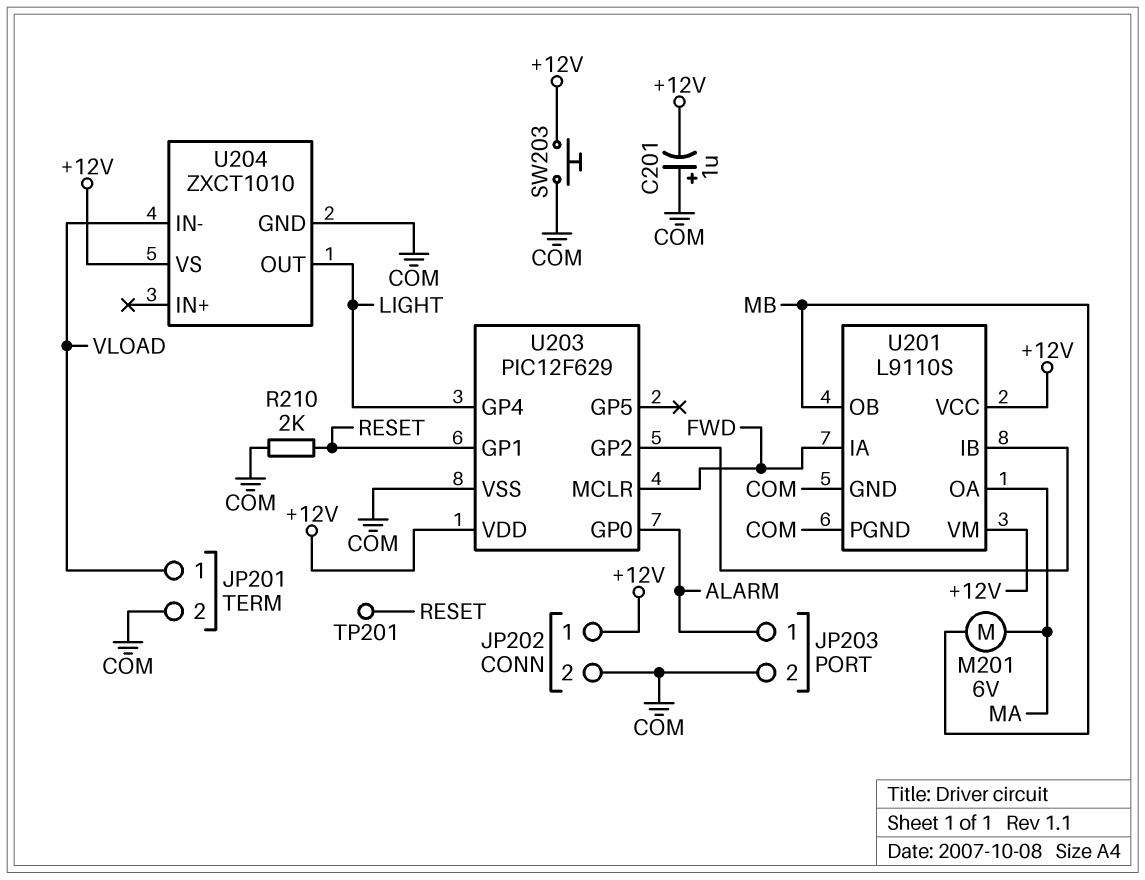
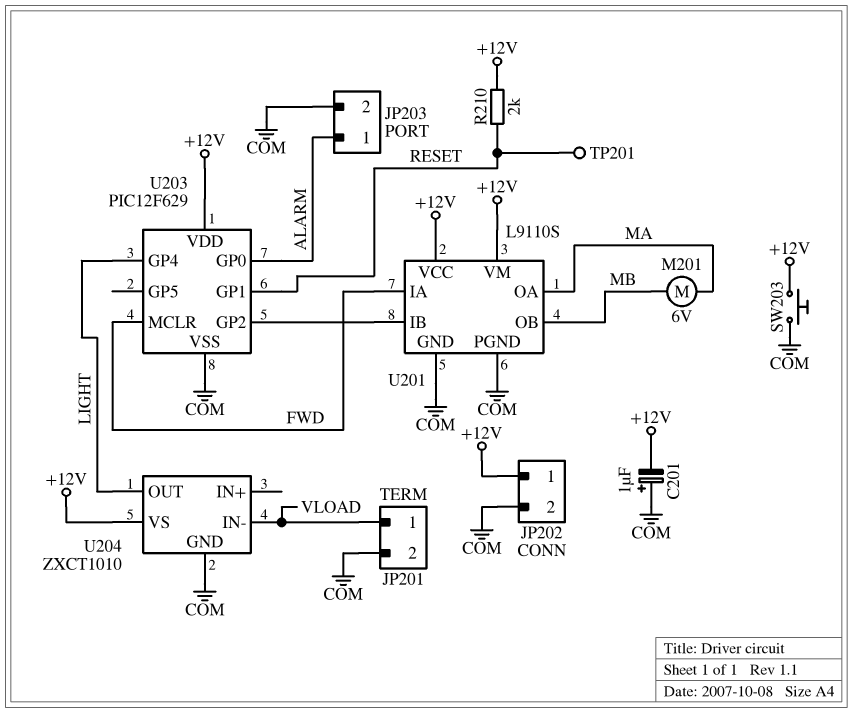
R210: 2k (COM, RESET) -> 2k (+12V, RESET)

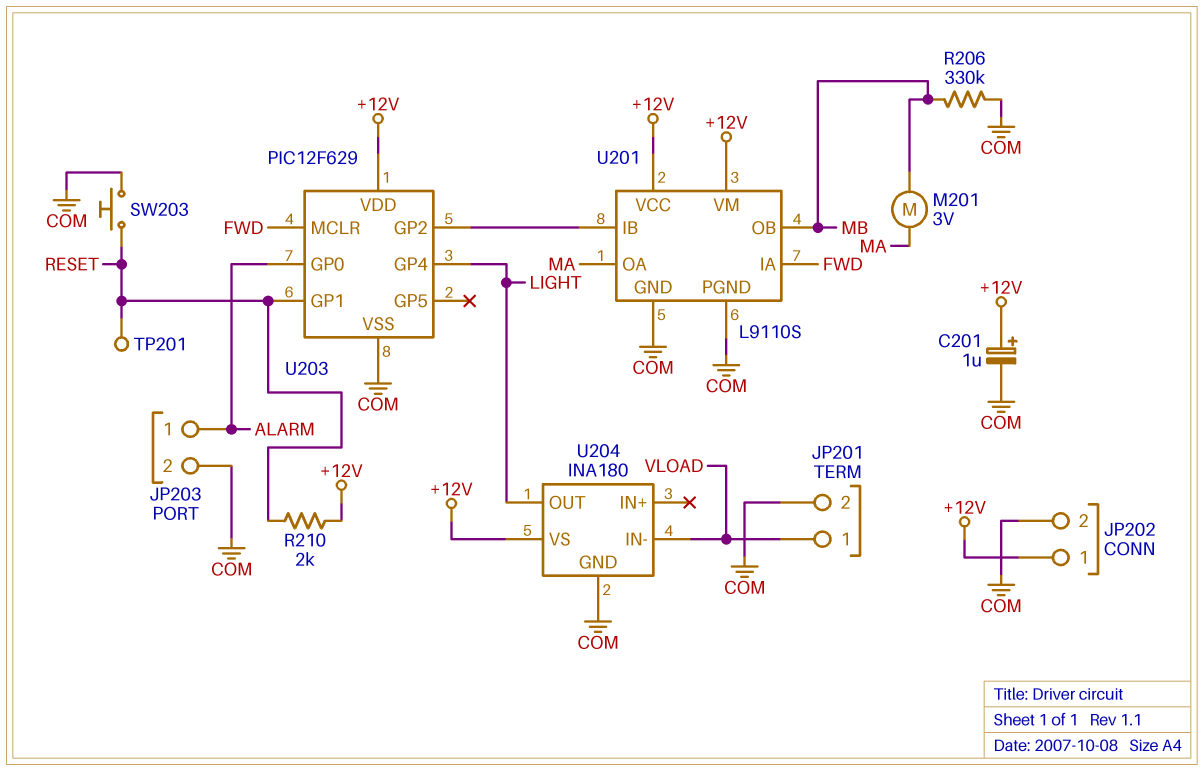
C201: 1uF (plus COM, minus +12V) -> 1uF (plus +12V, minus COM)
M201: motor 6V (MA, MB) -> motor 3V (MA, MB)
R206: none -> 330k (COM, MB)
SW203: button (+12V, COM) -> button (COM, RESET)
U204: ZXCT1010 -> INA180

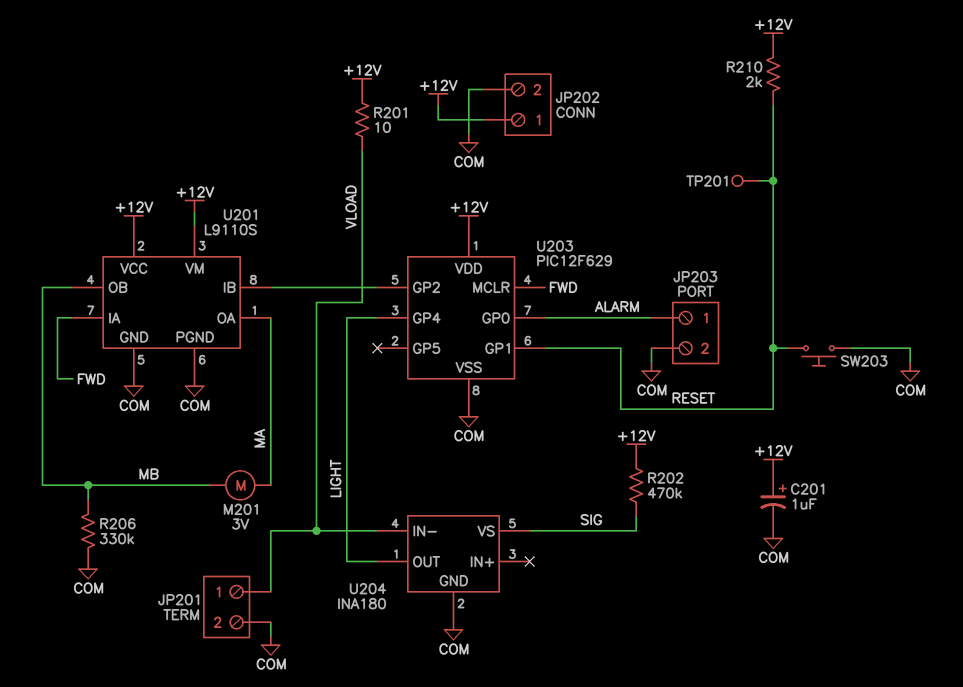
R201: none -> 10 (+12V, VLOAD)
R202: none -> 470k (+12V, SIG)
U204 pin VS: +12V -> SIG

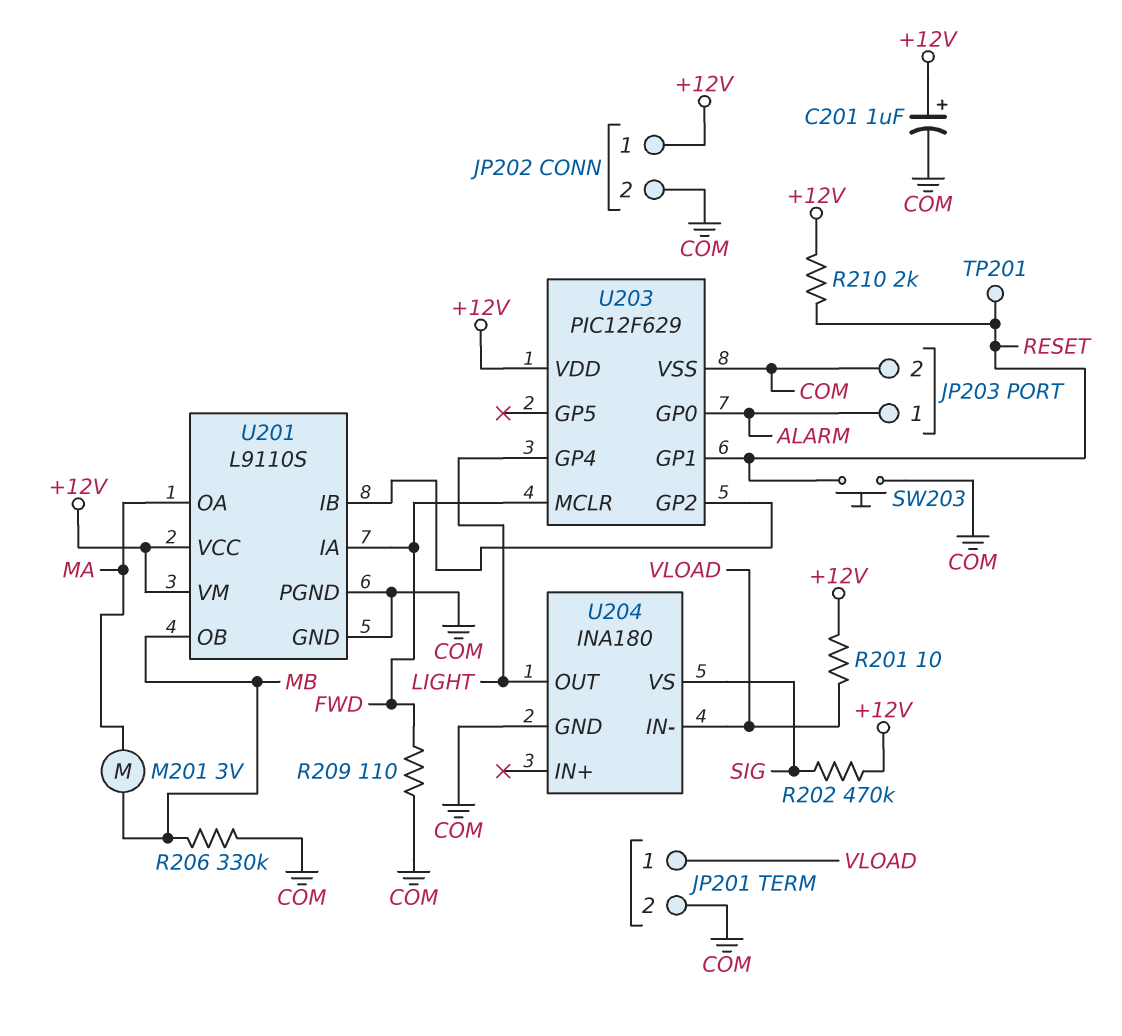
R209: none -> 110 (COM, FWD)

